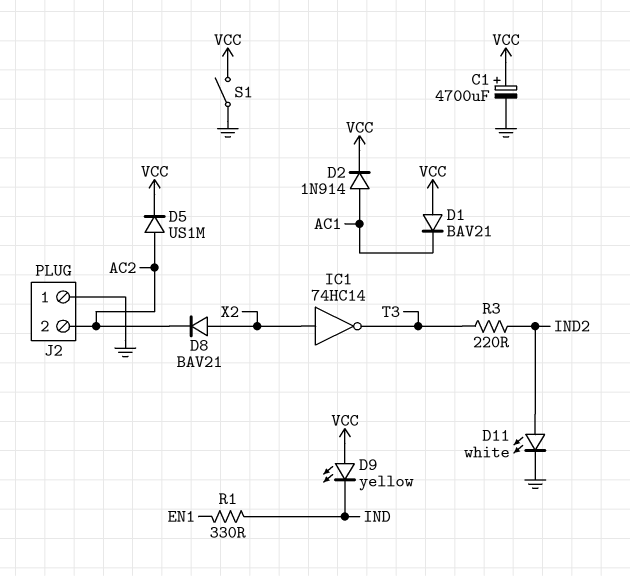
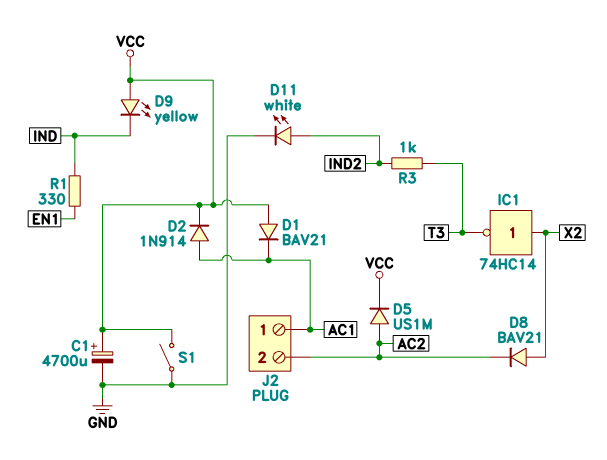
J2 pin 1: GND -> AC1
R3: 220 (IND2, T3) -> 1k (IND2, T3)

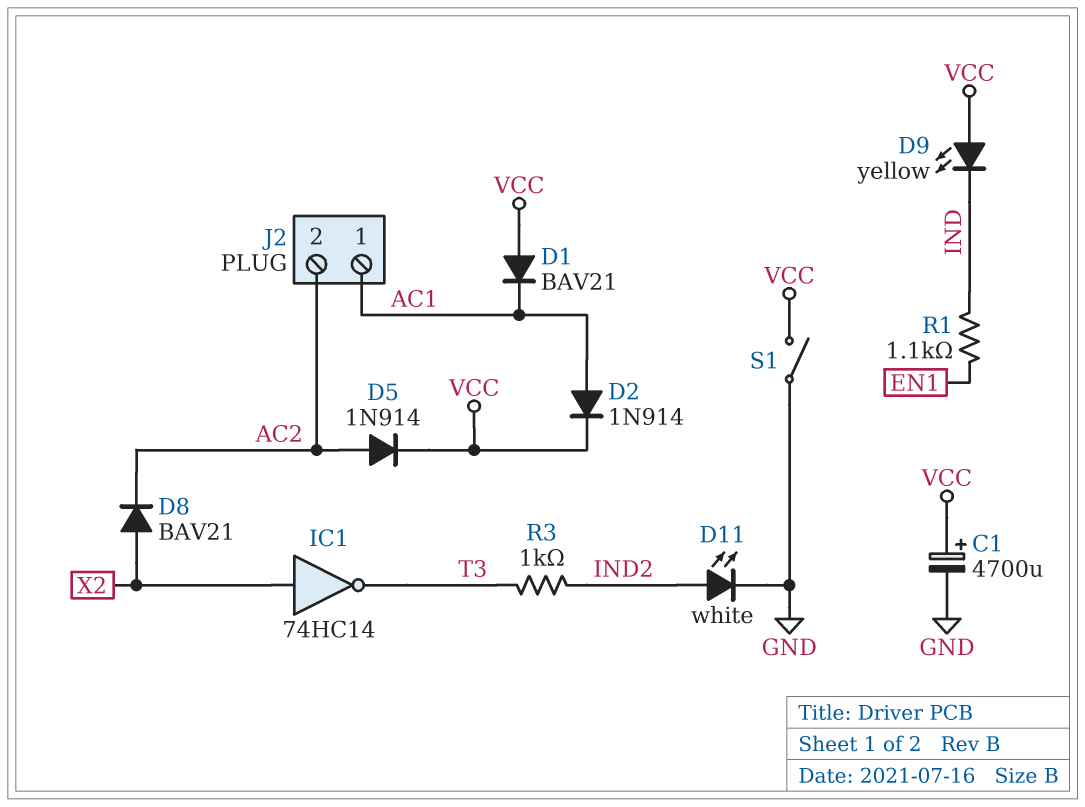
D5: diode US1M (A AC2, K VCC) -> diode 1N914 (A AC2, K VCC)
R1: 330 (EN1, IND) -> 1.1k (EN1, IND)

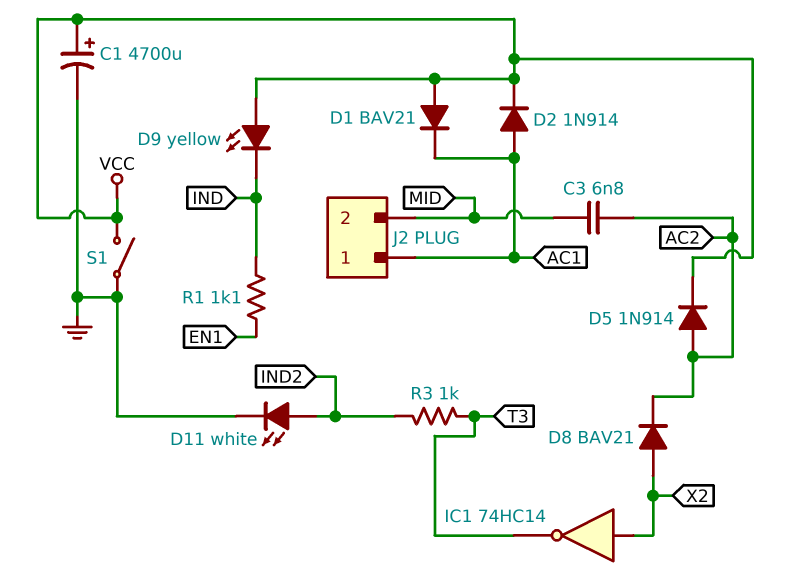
C3: none -> 6.8nF (AC2, MID)
J2 pin 2: AC2 -> MID

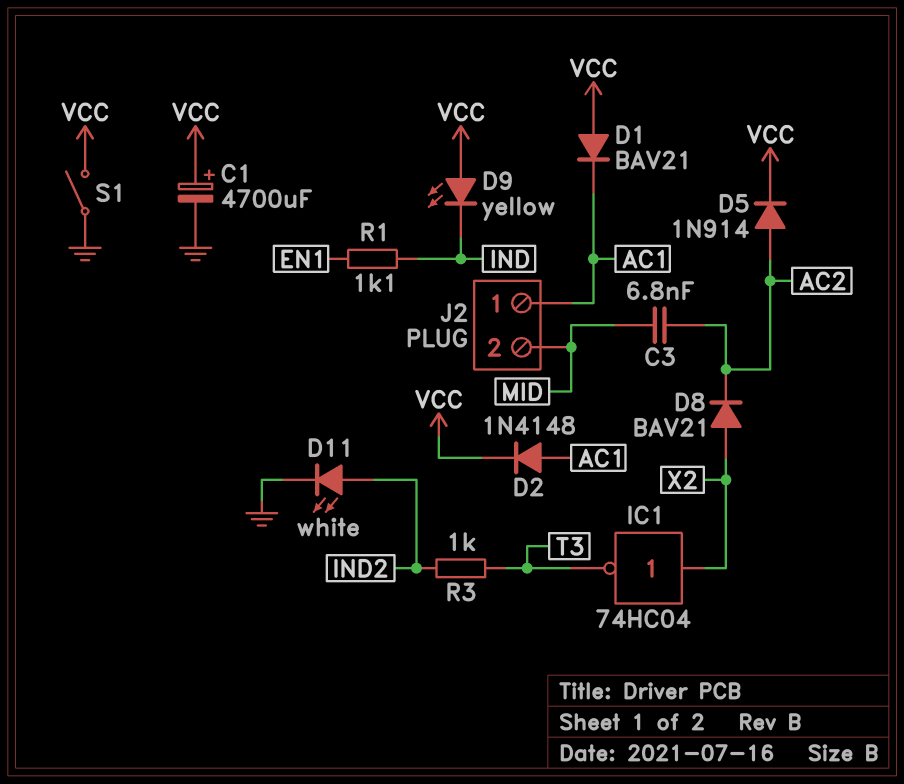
D2: diode 1N914 (A AC1, K VCC) -> diode 1N4148 (A AC1, K VCC)
IC1: NOT 74HC14 (in X2, out T3) -> NOT 74HC04 (in X2, out T3)

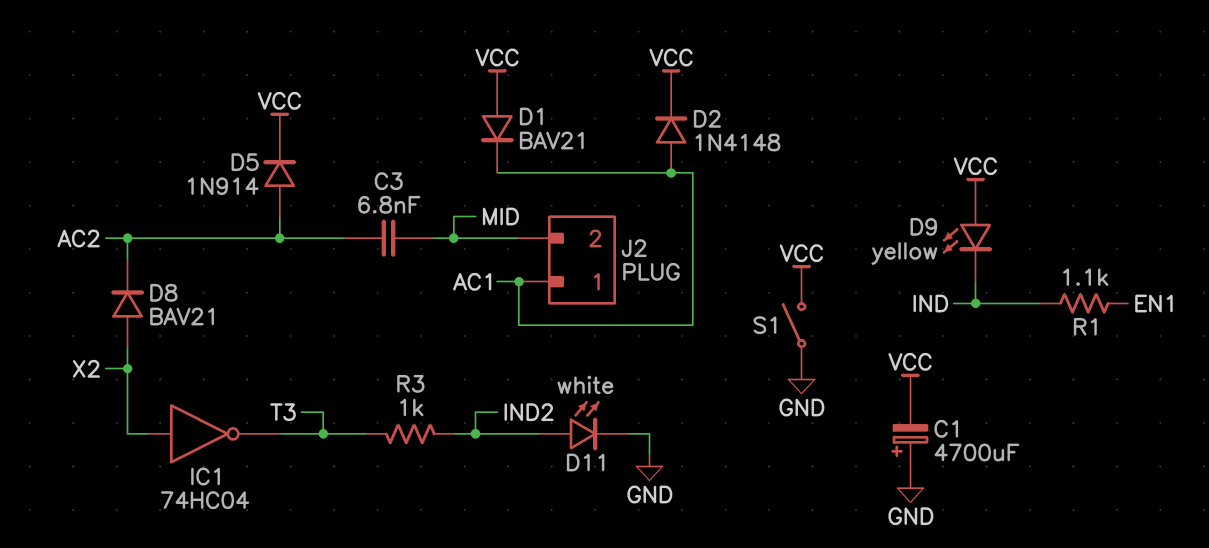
C1: 4700uF (plus VCC, minus GND) -> 4700uF (plus GND, minus VCC)

